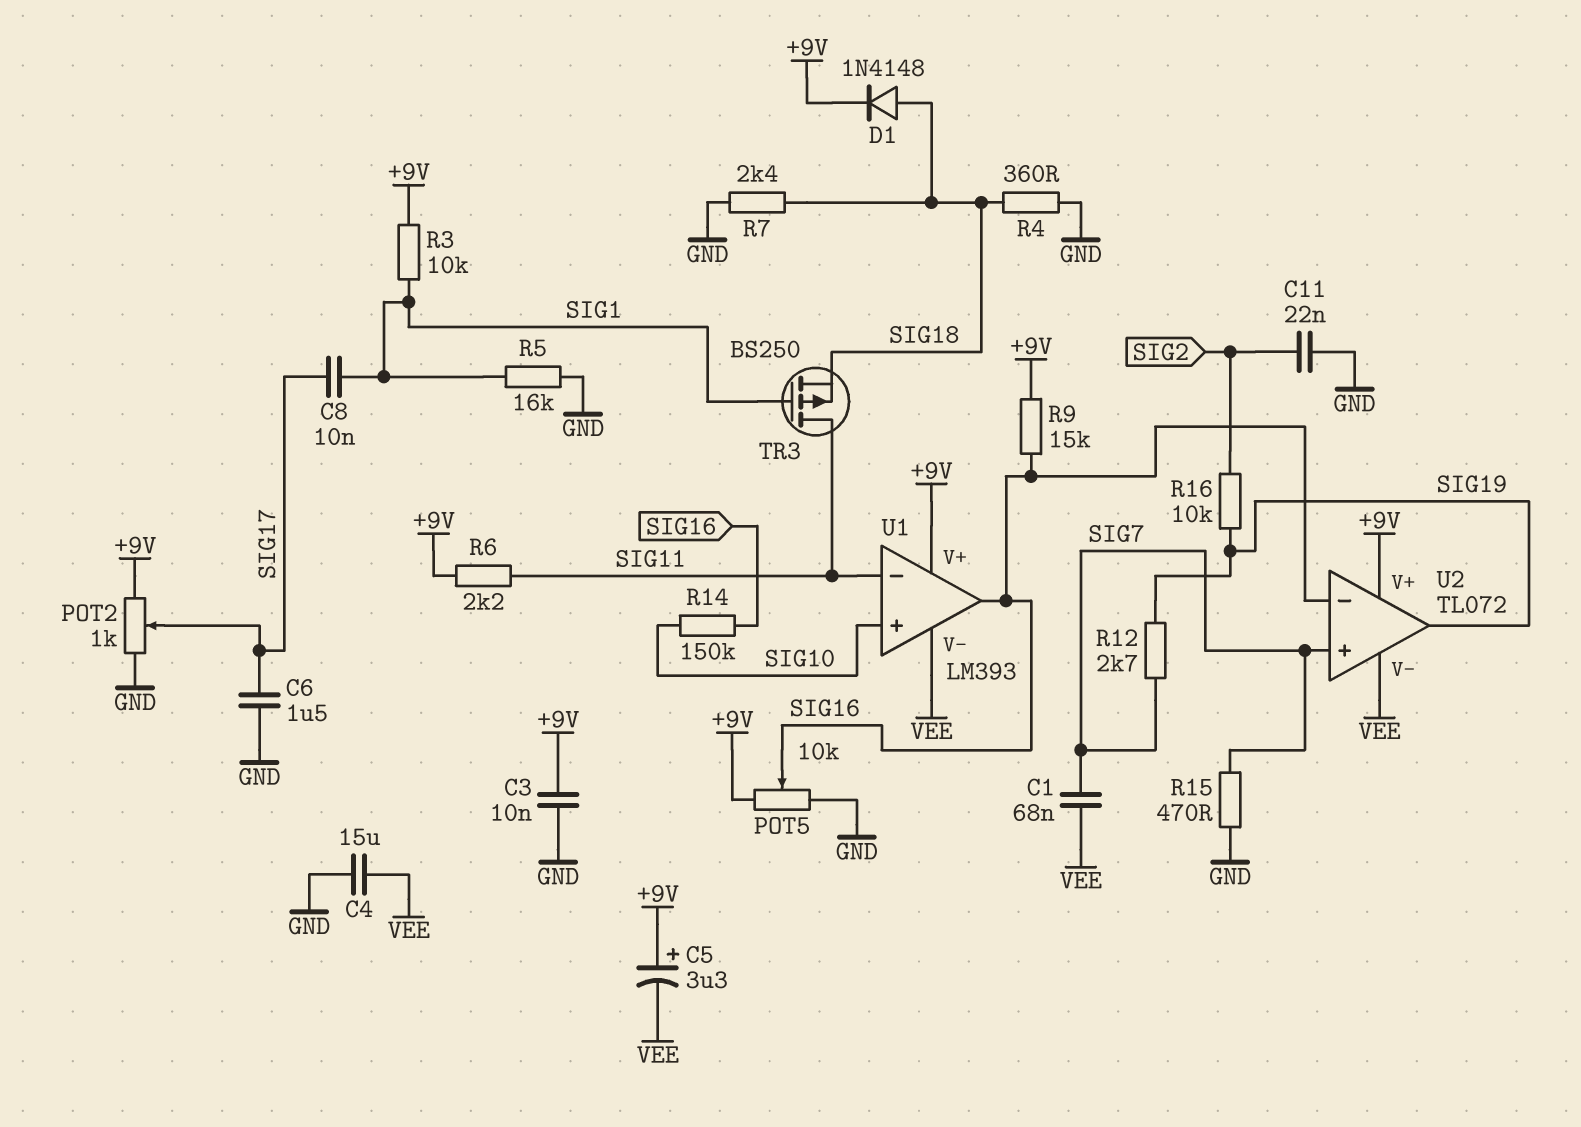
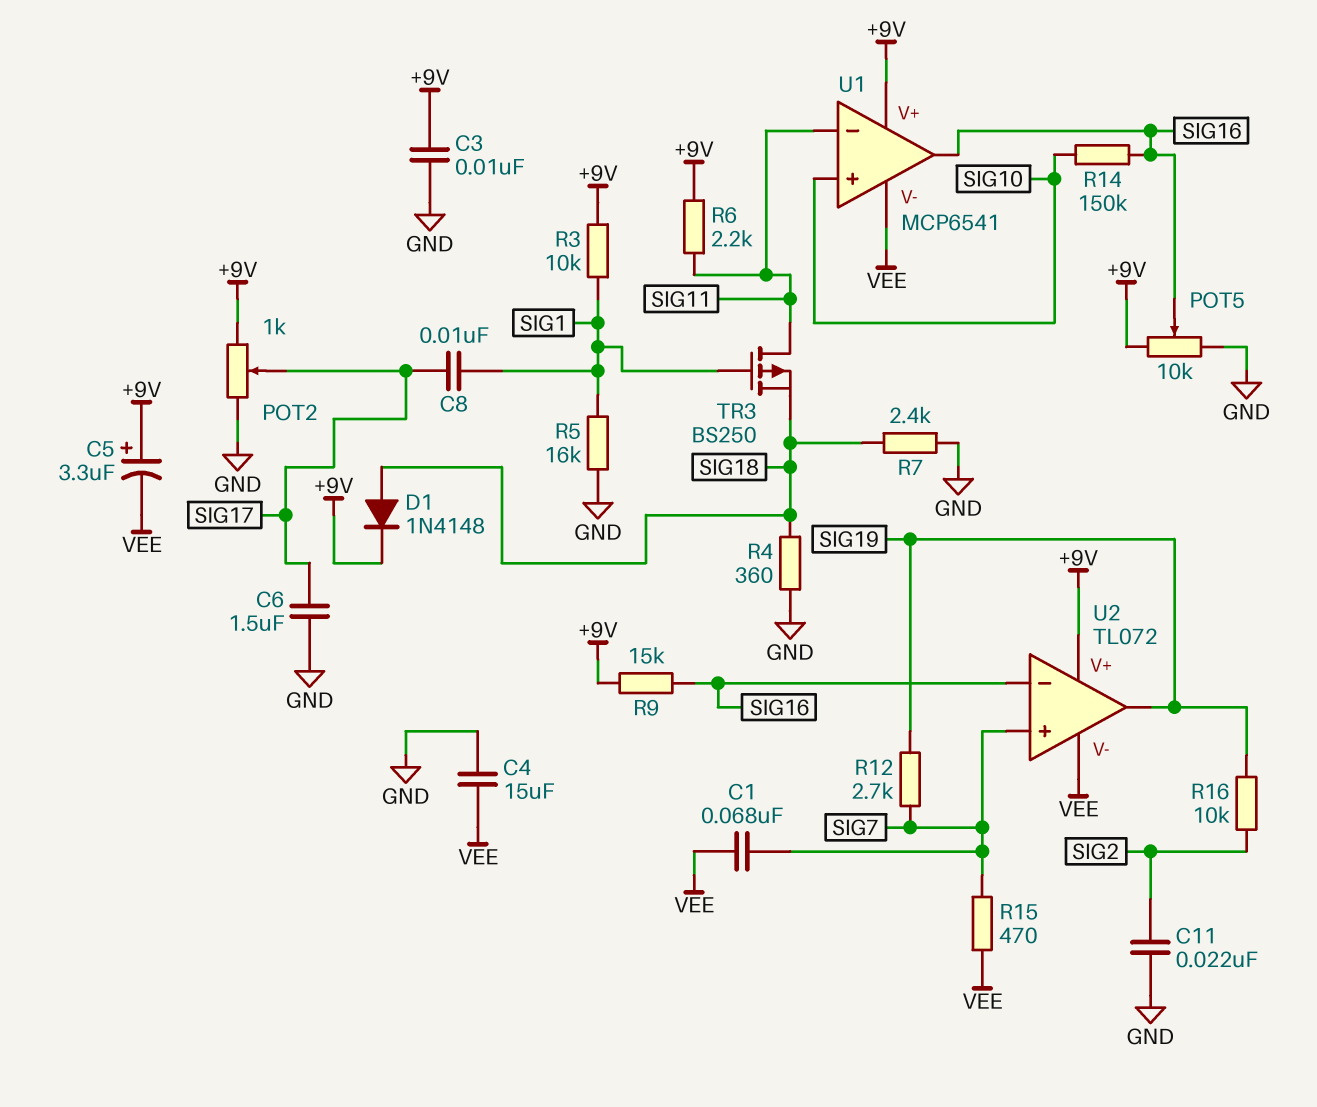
R15: 470 (GND, SIG7) -> 470 (SIG7, VEE)
U1: LM393 -> MCP6541

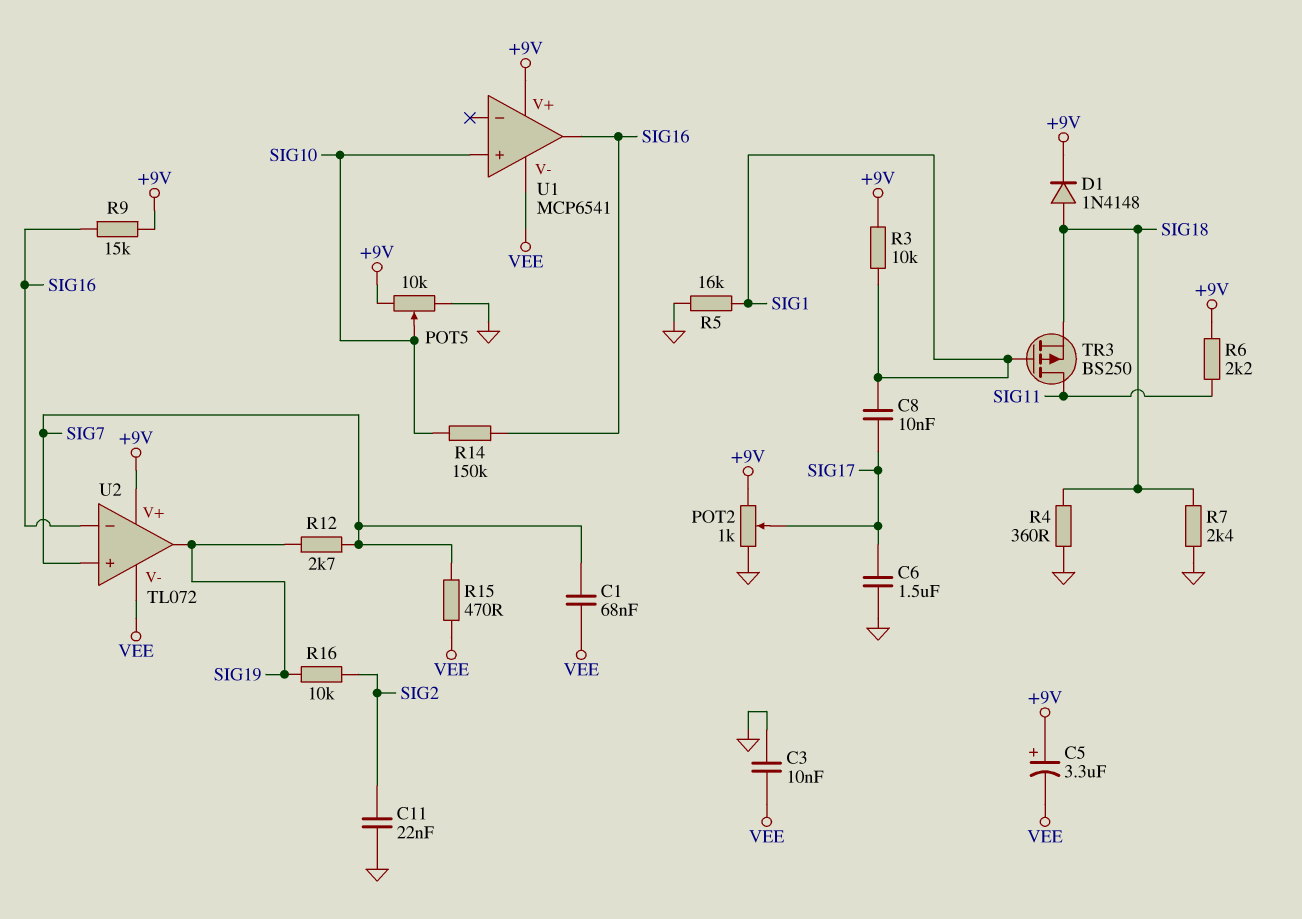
C3: 10nF (+9V, GND) -> 10nF (GND, VEE)
C4: 15uF (GND, VEE) -> none
POT5: 10k (+9V, GND, wiper SIG16) -> 10k (+9V, GND, wiper SIG10)
U1 pin in-: SIG11 -> none

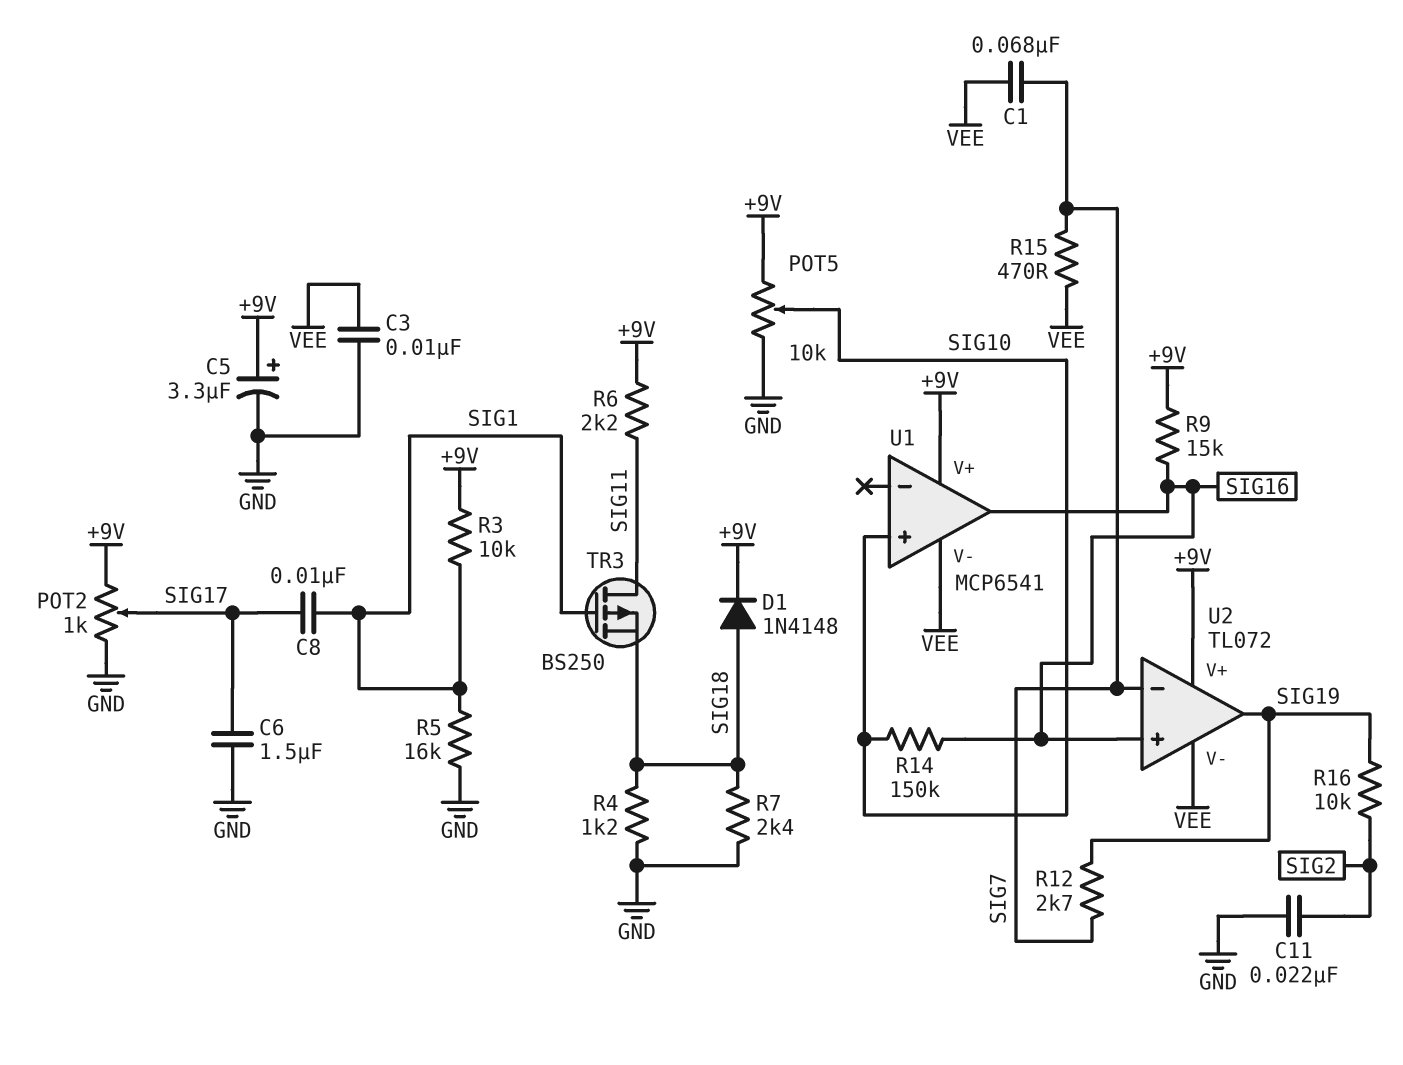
C5: 3.3uF (plus +9V, minus VEE) -> 3.3uF (plus +9V, minus GND)
R4: 360 (GND, SIG18) -> 1.2k (GND, SIG18)
U2 pin in+: SIG7 -> SIG16
U2 pin in-: SIG16 -> SIG7

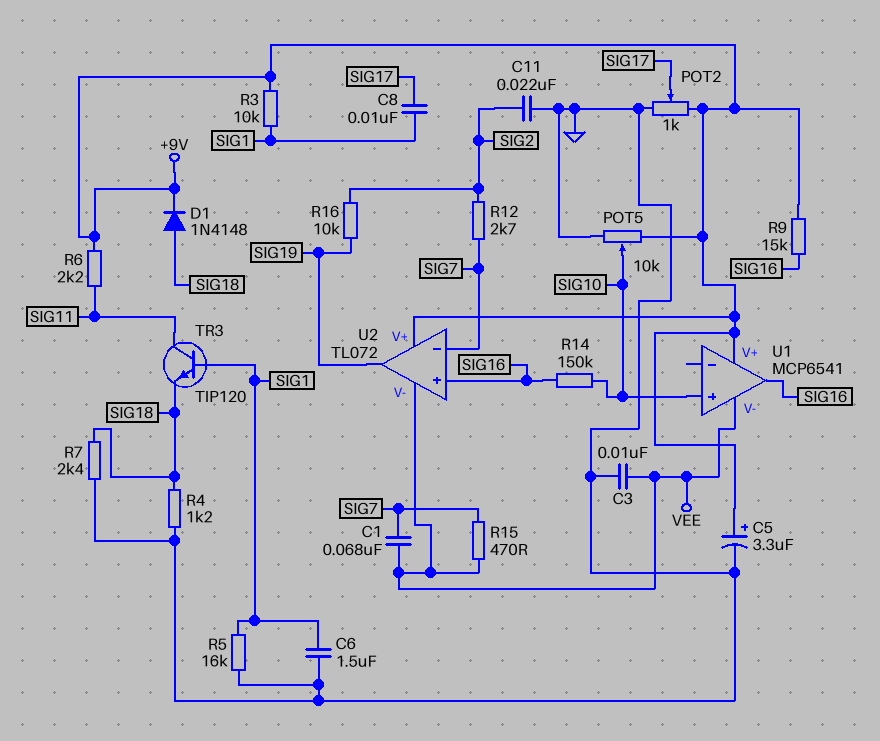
C6: 1.5uF (GND, SIG17) -> 1.5uF (GND, SIG1)
R12: 2.7k (SIG7, SIG19) -> 2.7k (SIG2, SIG7)
TR3: PMOS BS250 (G SIG1, D SIG11, S SIG18) -> NPN TIP120 (B SIG1, C SIG11, E SIG18)

